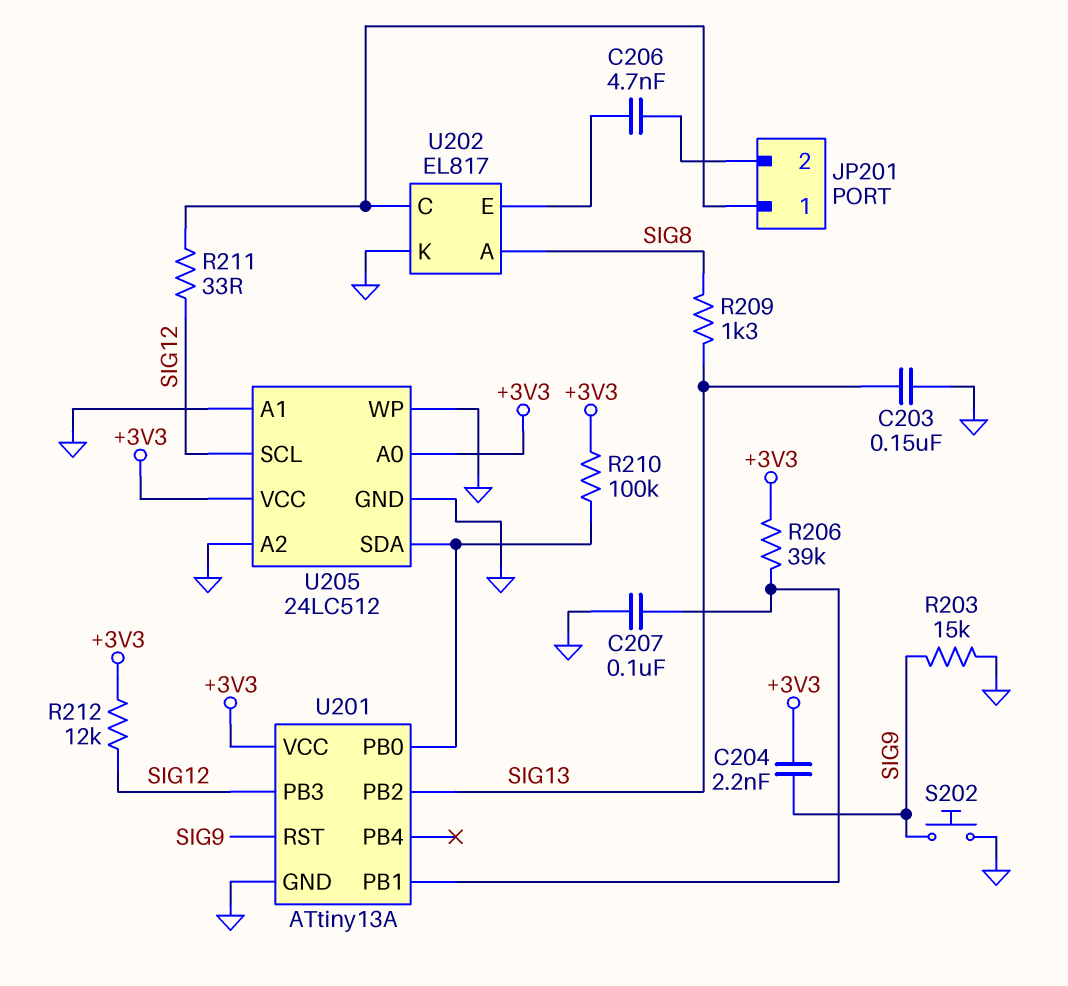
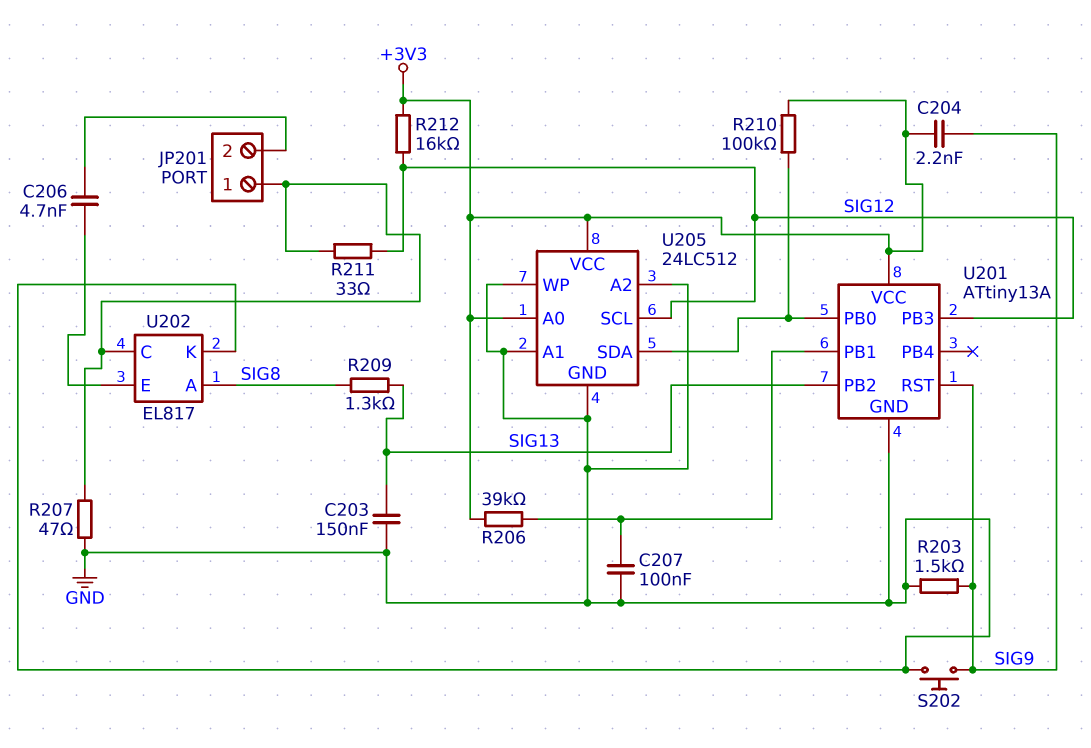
R203: 15k (GND, SIG9) -> 1.5k (GND, SIG9)
R207: none -> 47 (GND, JP201/1)
R212: 12k (+3V3, SIG12) -> 16k (+3V3, SIG12)

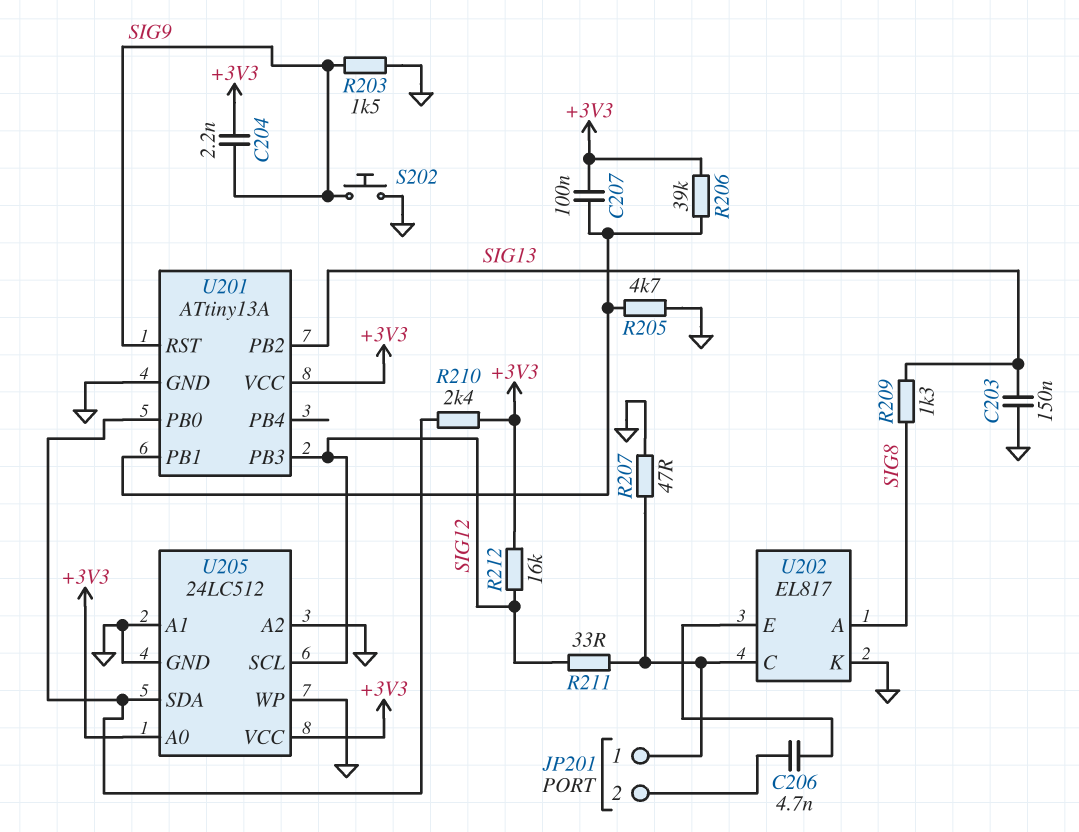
C207: 100nF (GND, U201/PB1) -> 100nF (+3V3, U201/PB1)
R205: none -> 4.7k (GND, U201/PB1)
R210: 100k (+3V3, U201/PB0) -> 2.4k (+3V3, U201/PB0)

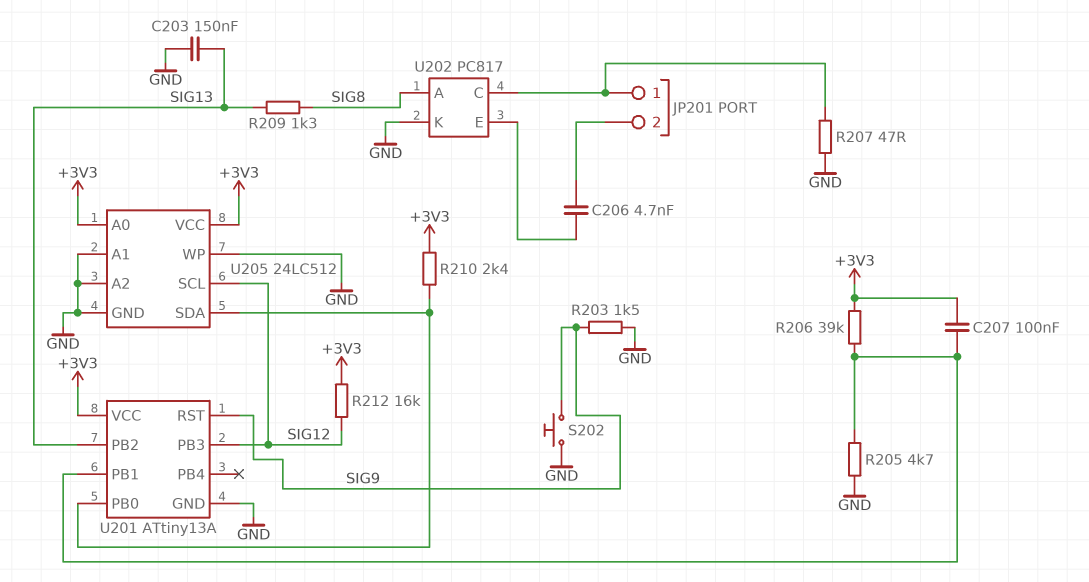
C204: 2.2nF (+3V3, SIG9) -> none
R211: 33 (JP201/1, SIG12) -> none
U202: EL817 -> PC817

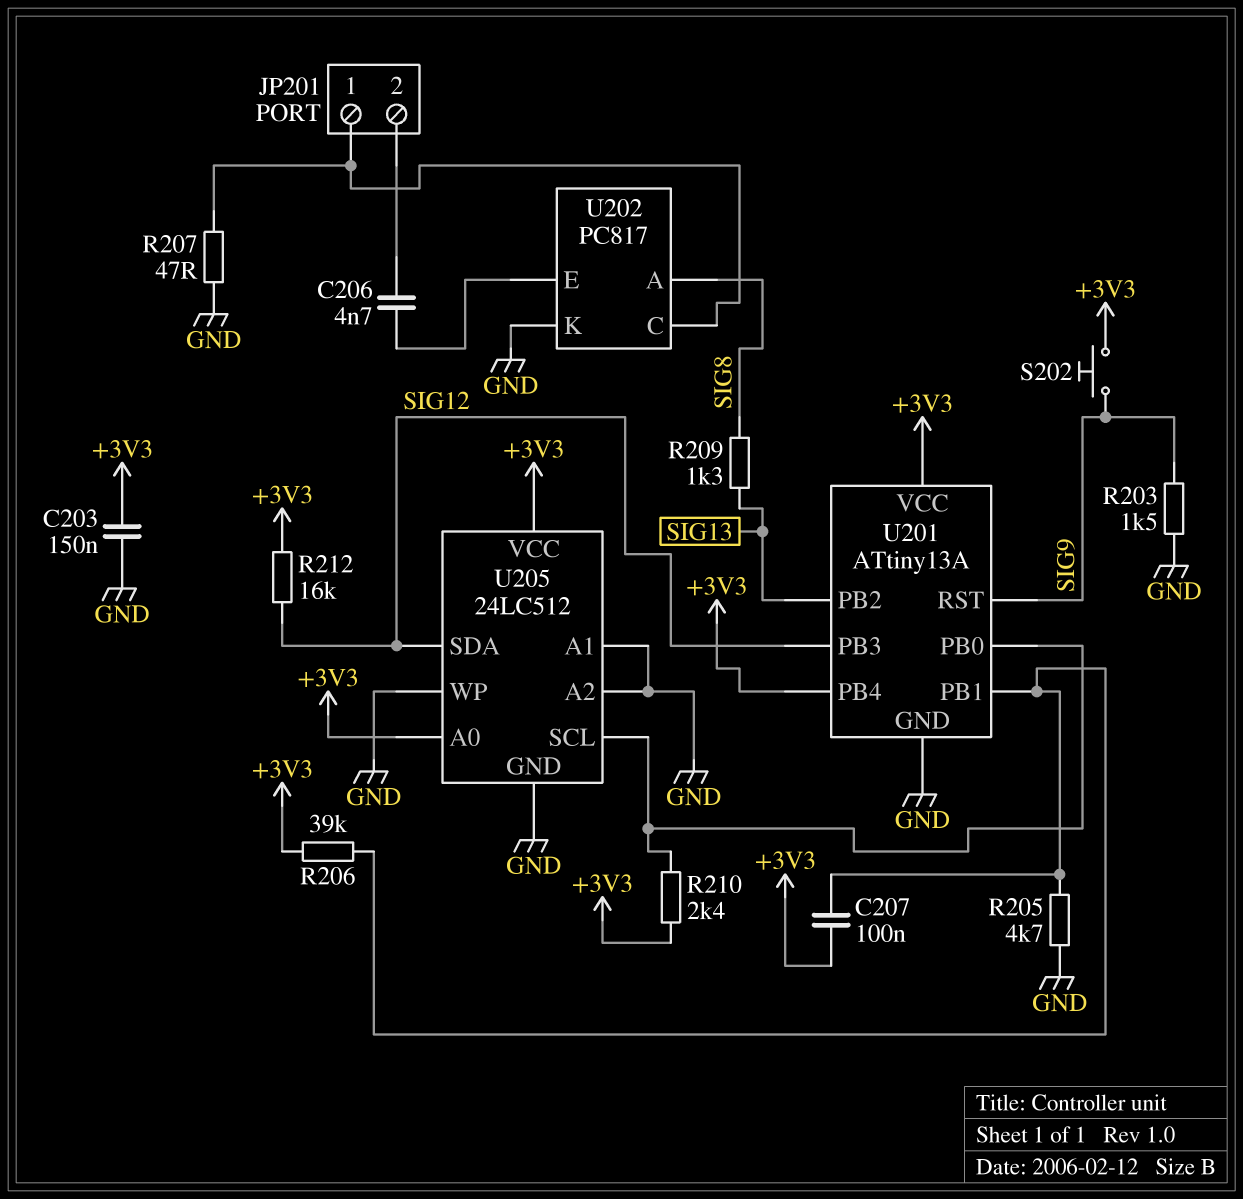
C203: 150nF (GND, SIG13) -> 150nF (+3V3, GND)
S202: button (GND, SIG9) -> button (+3V3, SIG9)
U201 pin PB4: none -> +3V3
U205 pin SCL: SIG12 -> U201/PB0
U205 pin SDA: U201/PB0 -> SIG12

